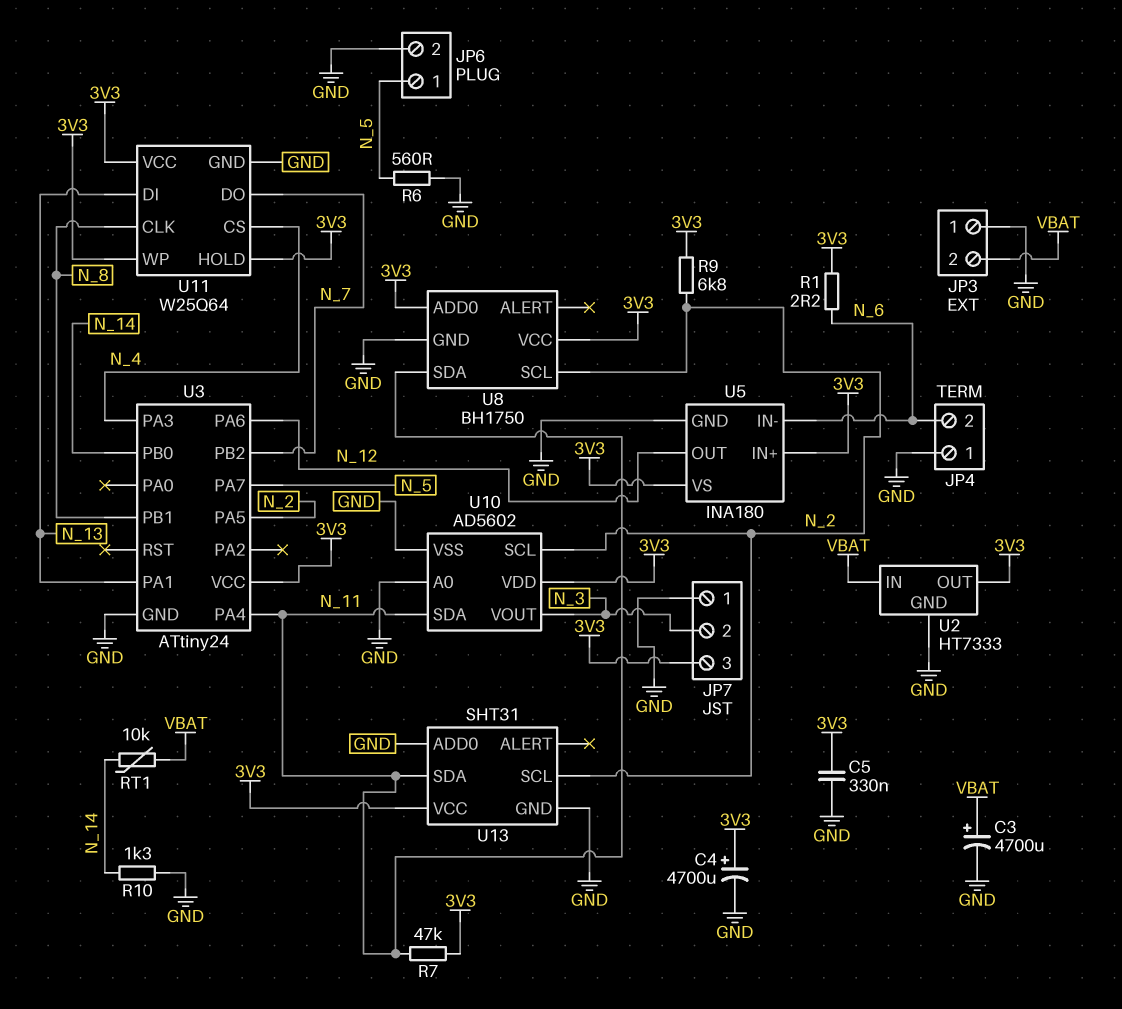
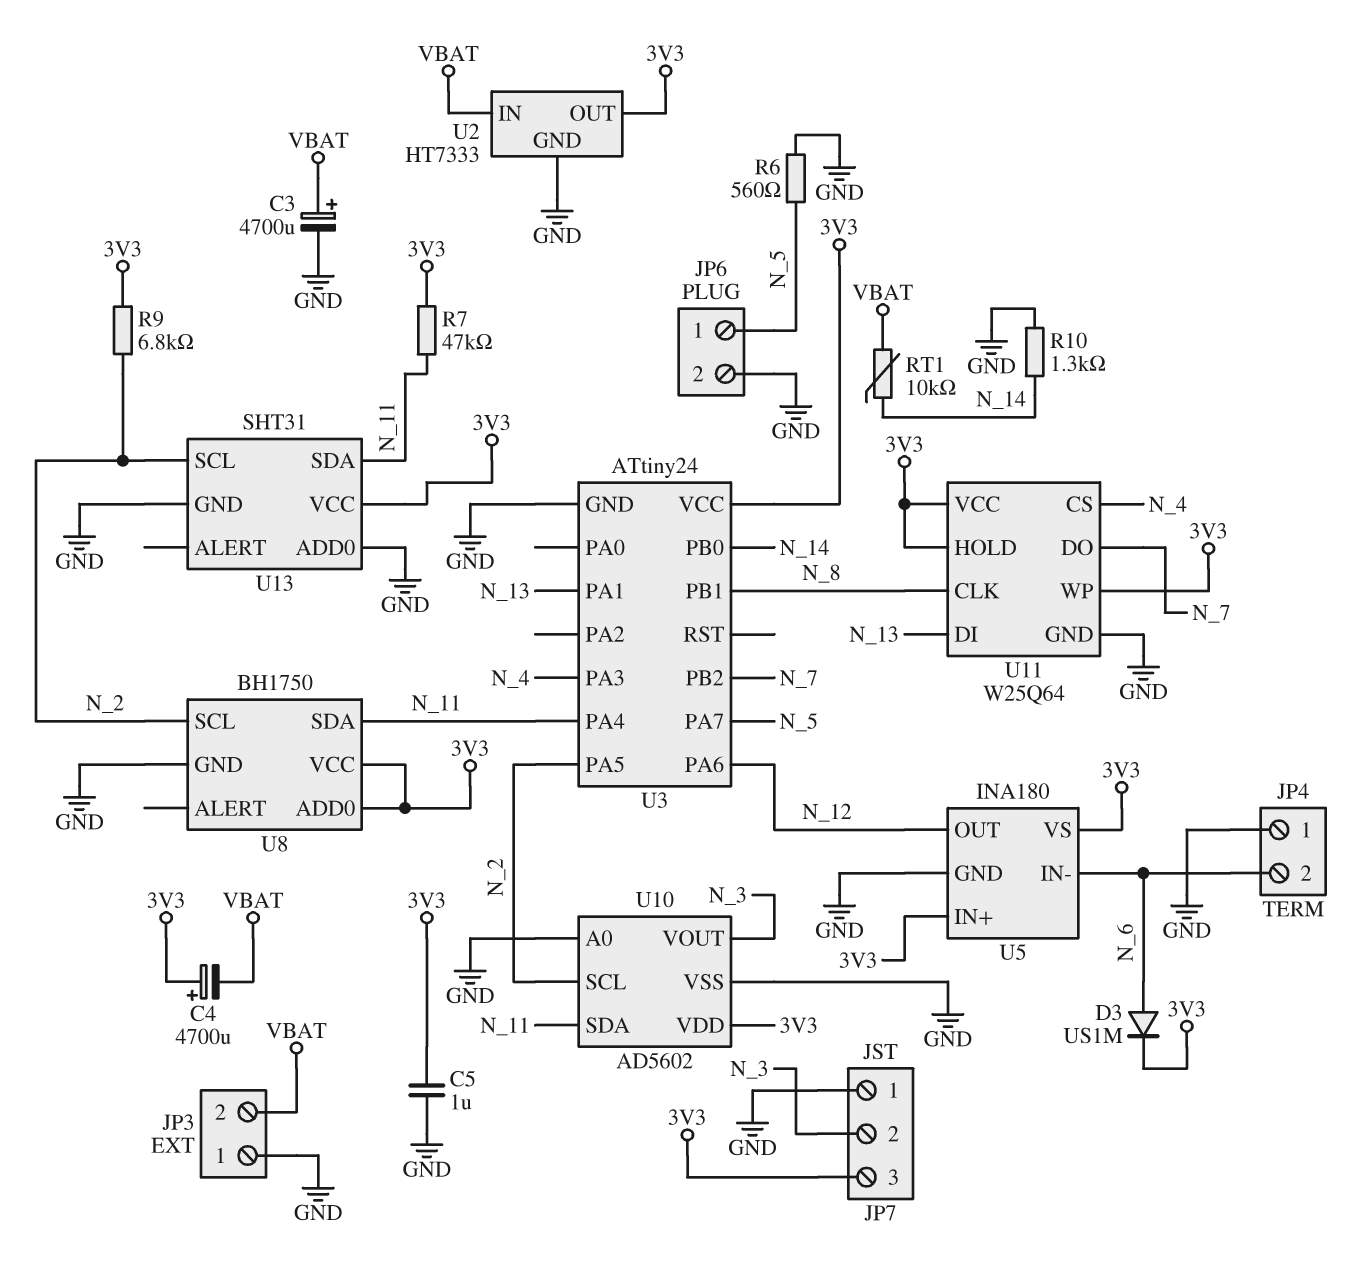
C4: 4700uF (plus 3V3, minus GND) -> 4700uF (plus 3V3, minus VBAT)
C5: 330nF (3V3, GND) -> 1uF (3V3, GND)
D3: none -> diode US1M (A N_6, K 3V3)
R1: 2.2 (3V3, N_6) -> none

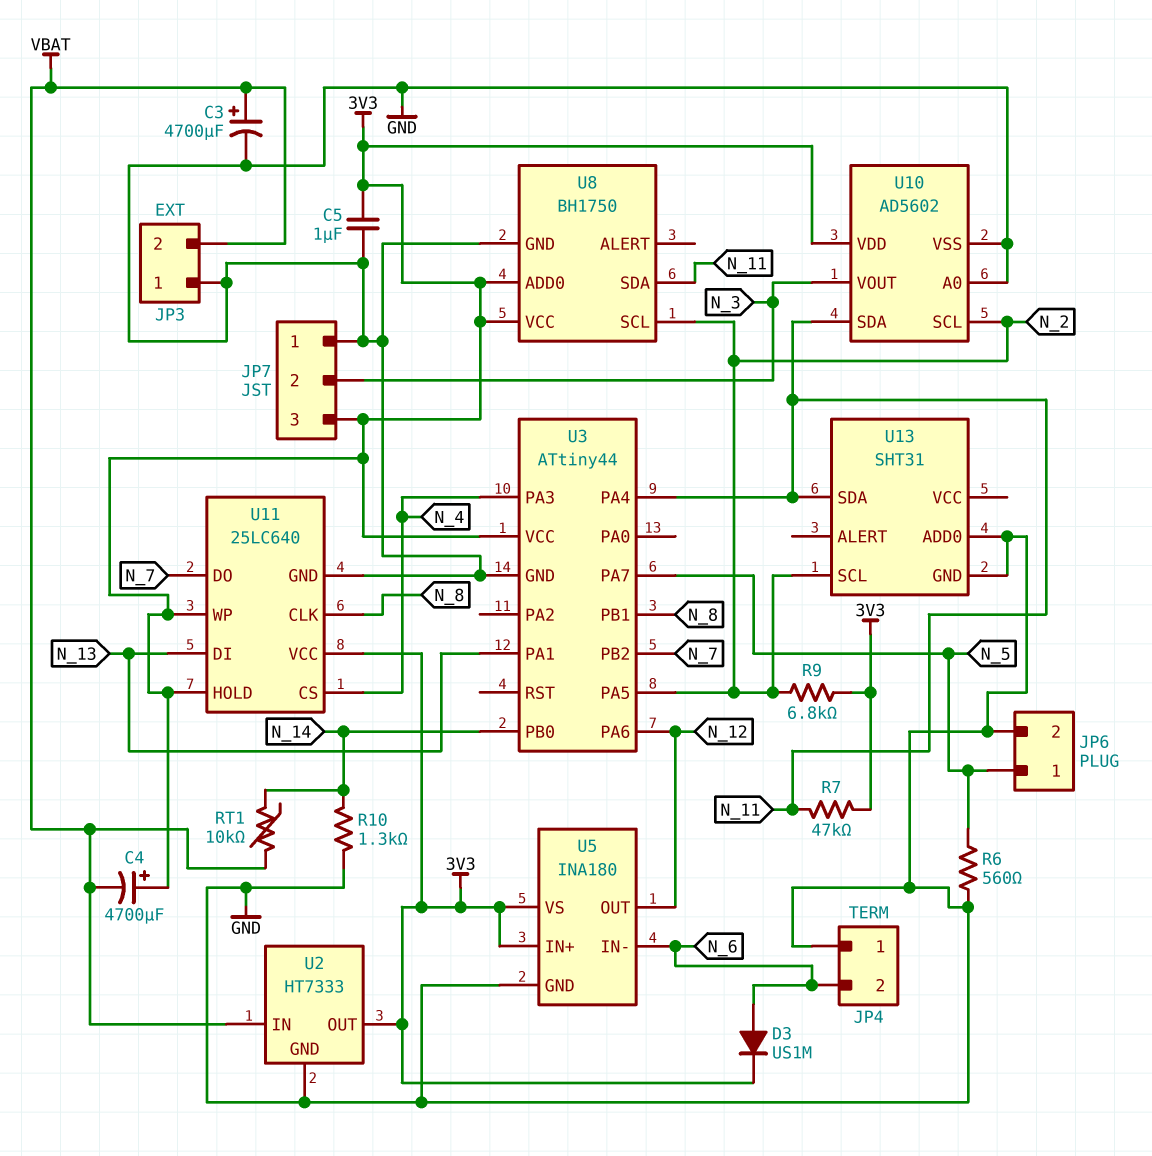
U3: ATtiny24 -> ATtiny44
U11: W25Q64 -> 25LC640
U13 pin VCC: 3V3 -> none

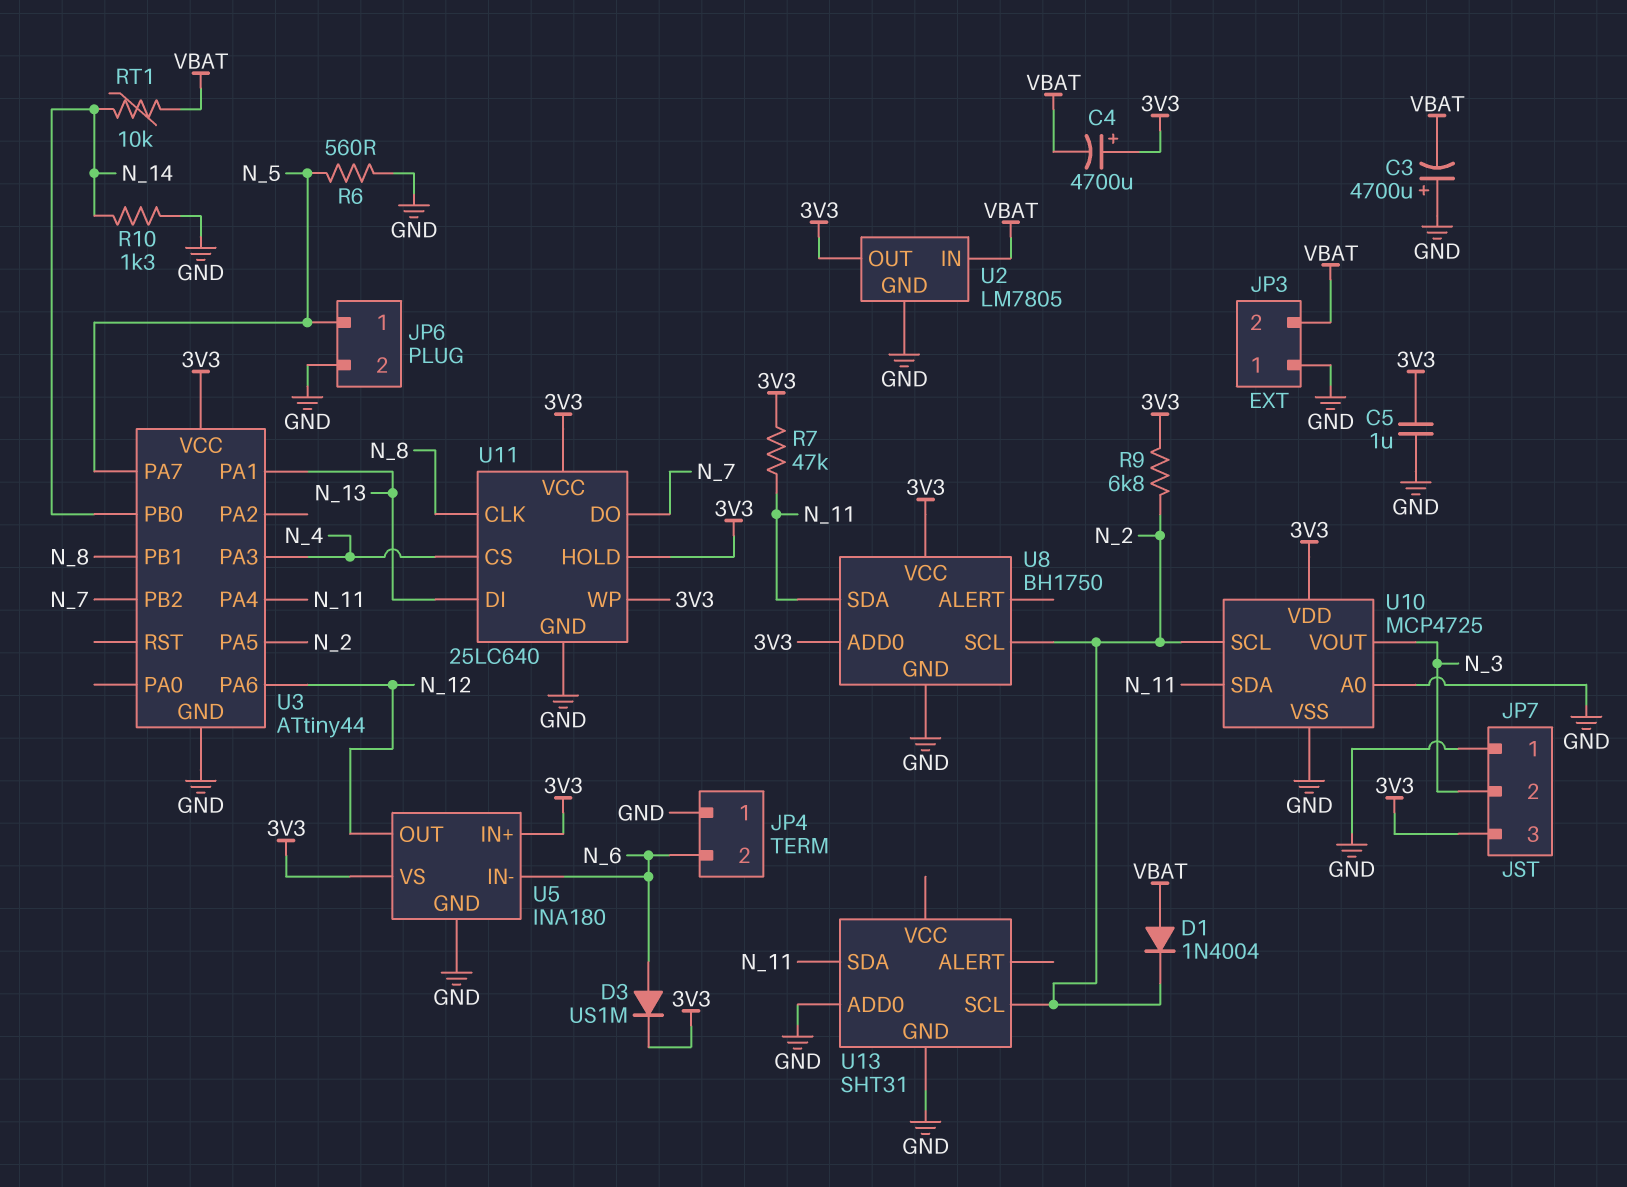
C3: 4700uF (plus VBAT, minus GND) -> 4700uF (plus GND, minus VBAT)
D1: none -> diode 1N4004 (A VBAT, K N_2)
U2: HT7333 -> LM7805
U10: AD5602 -> MCP4725

